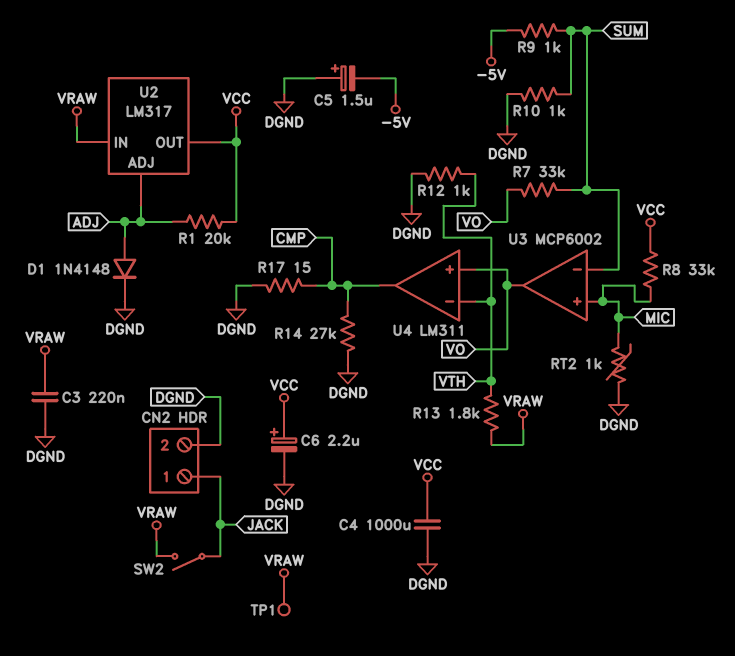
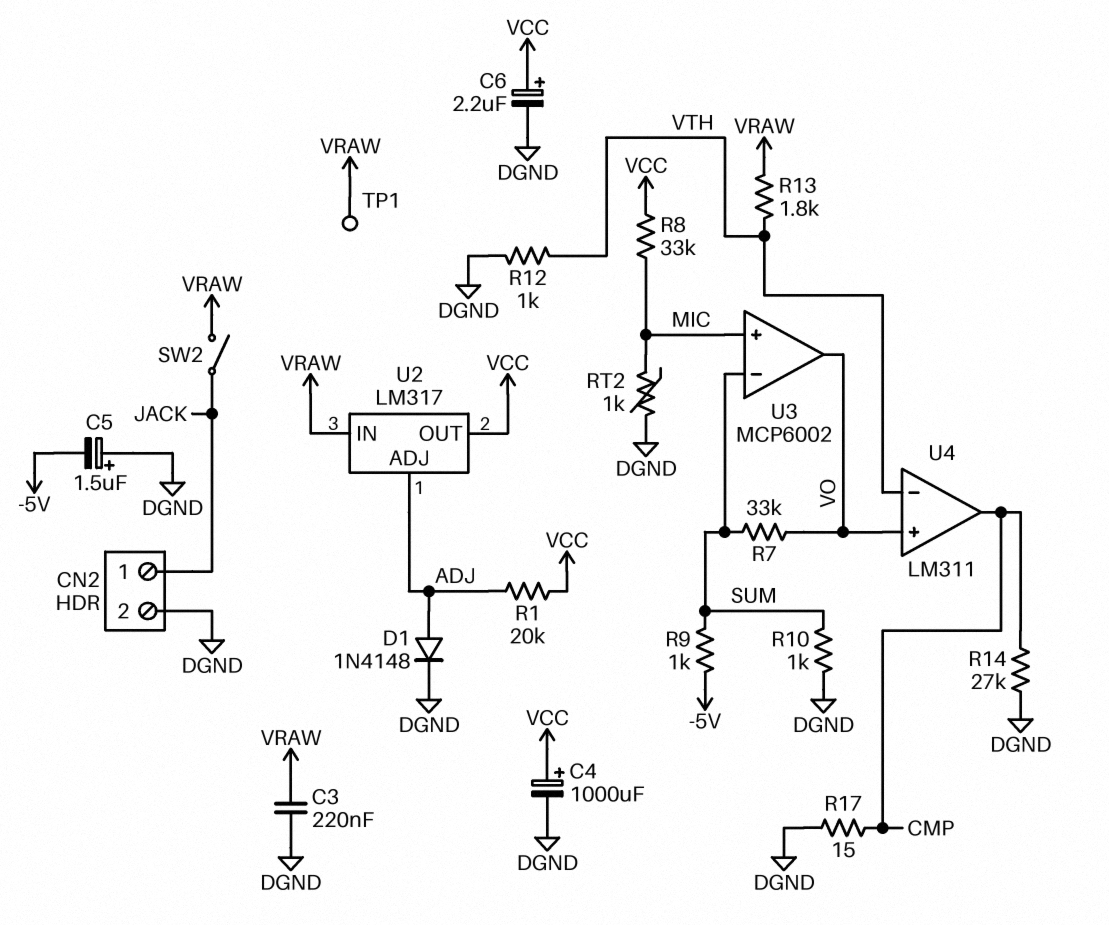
C4: 1000uF (DGND, VCC) -> 1000uF (plus VCC, minus DGND)

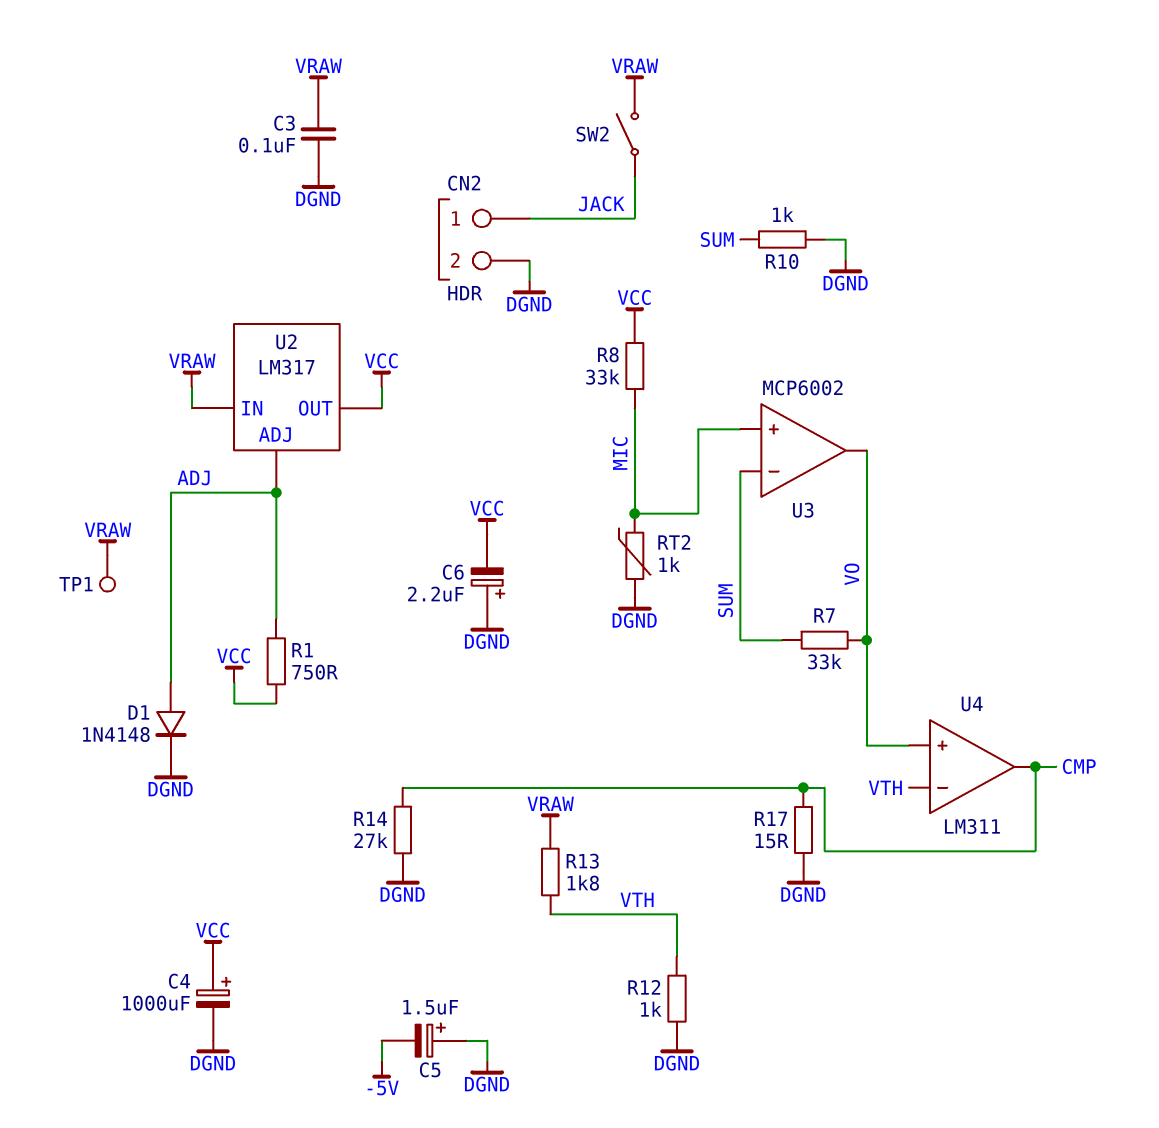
C3: 220nF (DGND, VRAW) -> 100nF (DGND, VRAW)
C6: 2.2uF (plus VCC, minus DGND) -> 2.2uF (plus DGND, minus VCC)
R1: 20k (ADJ, VCC) -> 750 (ADJ, VCC)
R9: 1k (-5V, SUM) -> none

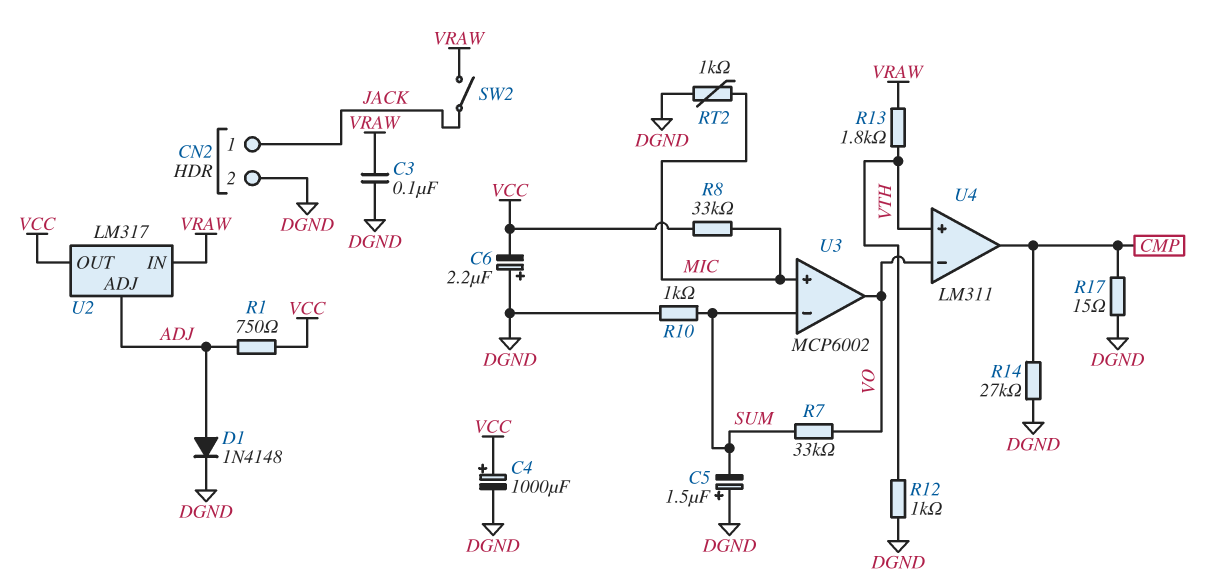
C5: 1.5uF (plus DGND, minus -5V) -> 1.5uF (plus DGND, minus SUM)
TP1: test point (VRAW) -> none
U4 pin in+: VO -> VTH
U4 pin in-: VTH -> VO

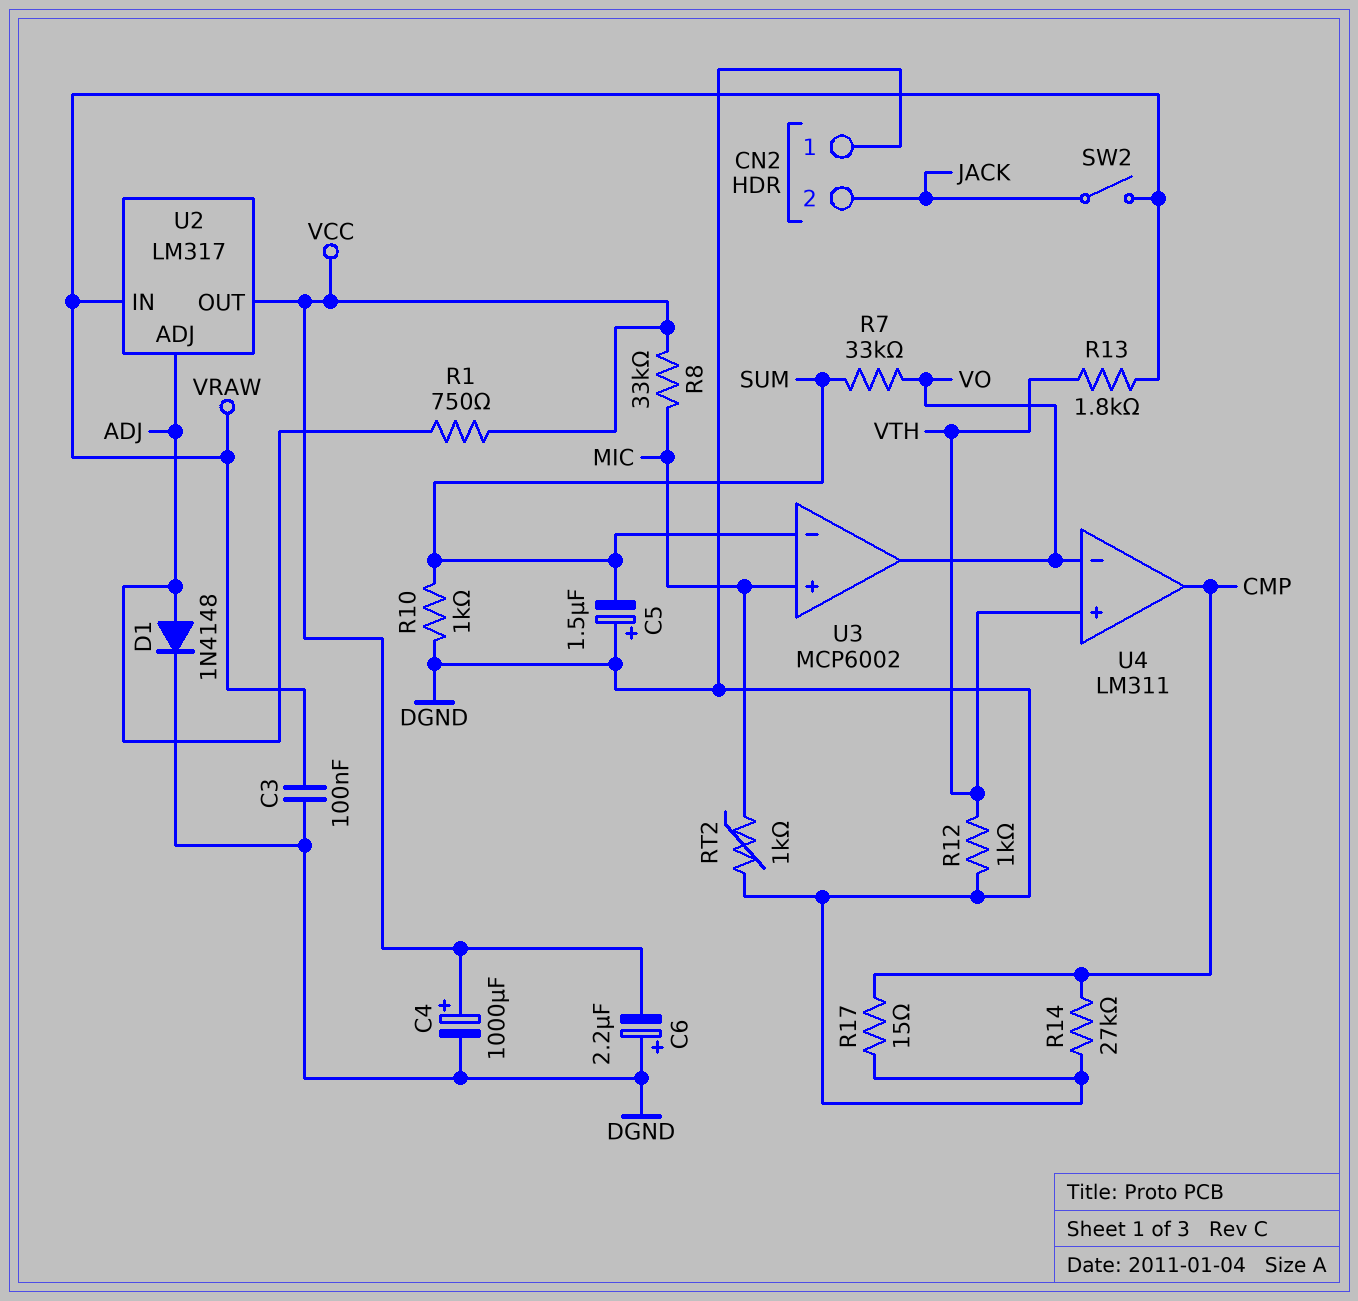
CN2 pin 1: JACK -> DGND
CN2 pin 2: DGND -> JACK

